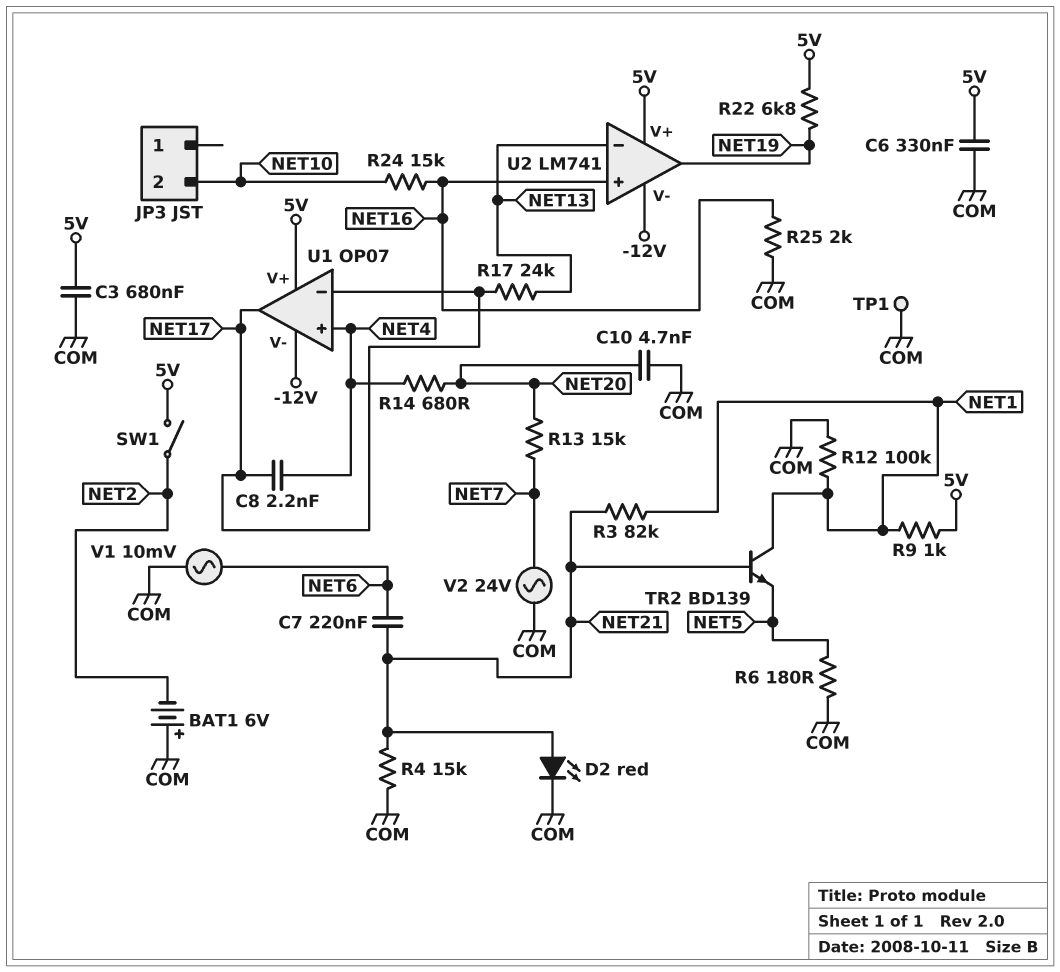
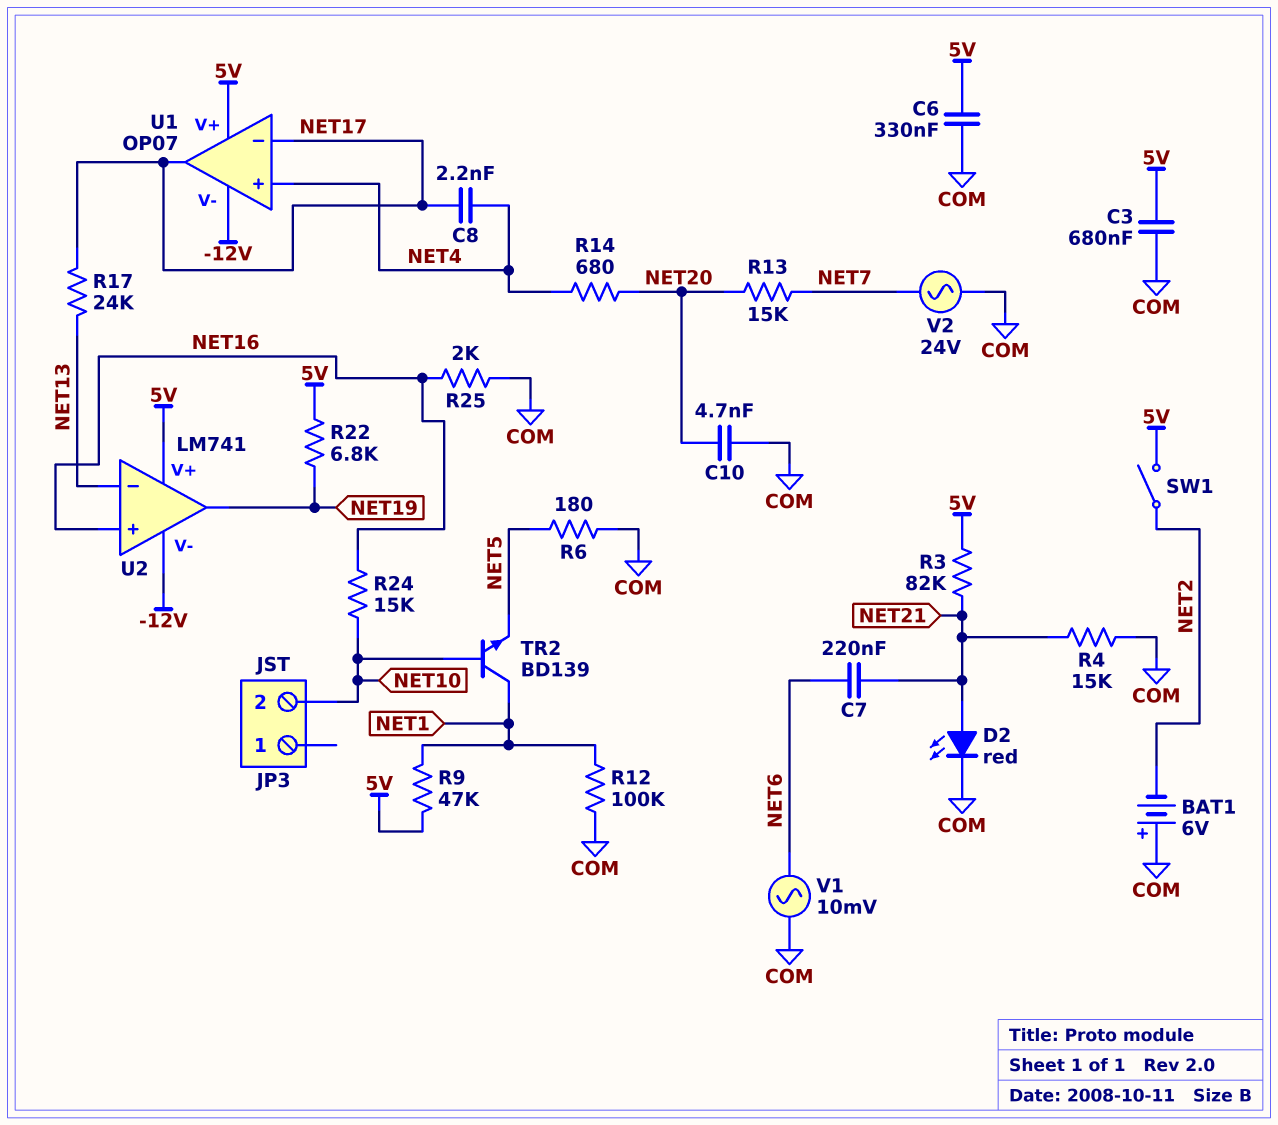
R3: 82k (NET1, NET21) -> 82k (5V, NET21)
R9: 1k (5V, NET1) -> 47k (5V, NET1)
TP1: test point (COM) -> none
TR2: NPN BD139 (B NET21, C NET1, E NET5) -> NPN BD139 (B NET10, C NET1, E NET5)

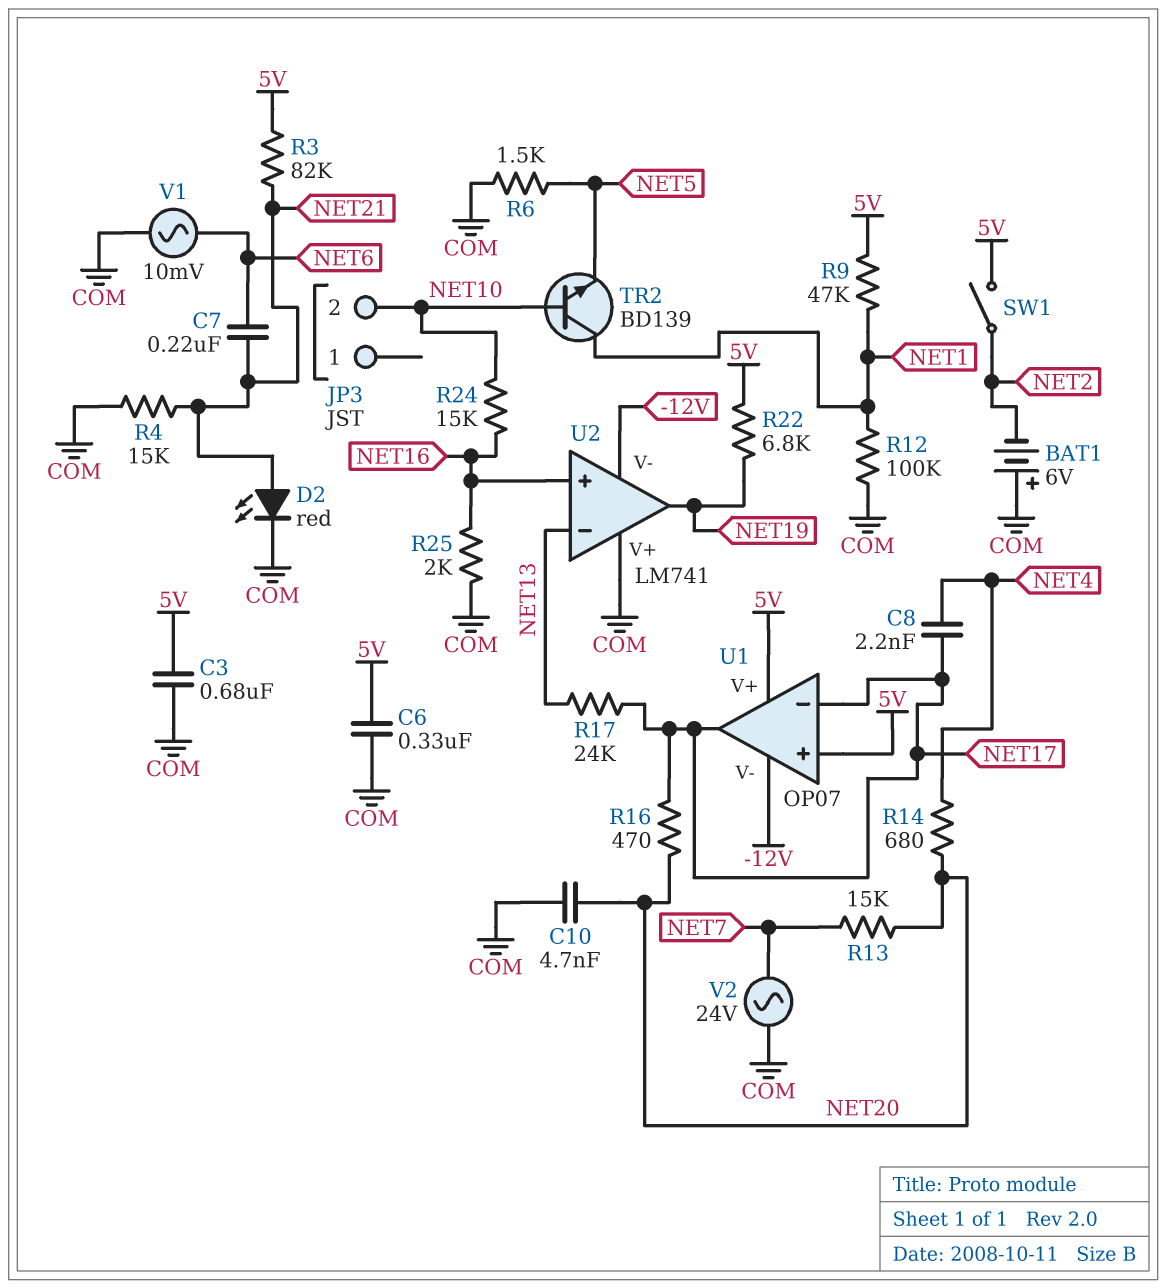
R6: 180 (COM, NET5) -> 1.5k (COM, NET5)
R16: none -> 470 (NET17, NET20)
U1 pin in+: NET4 -> 5V
U2 pin V+: 5V -> COM

